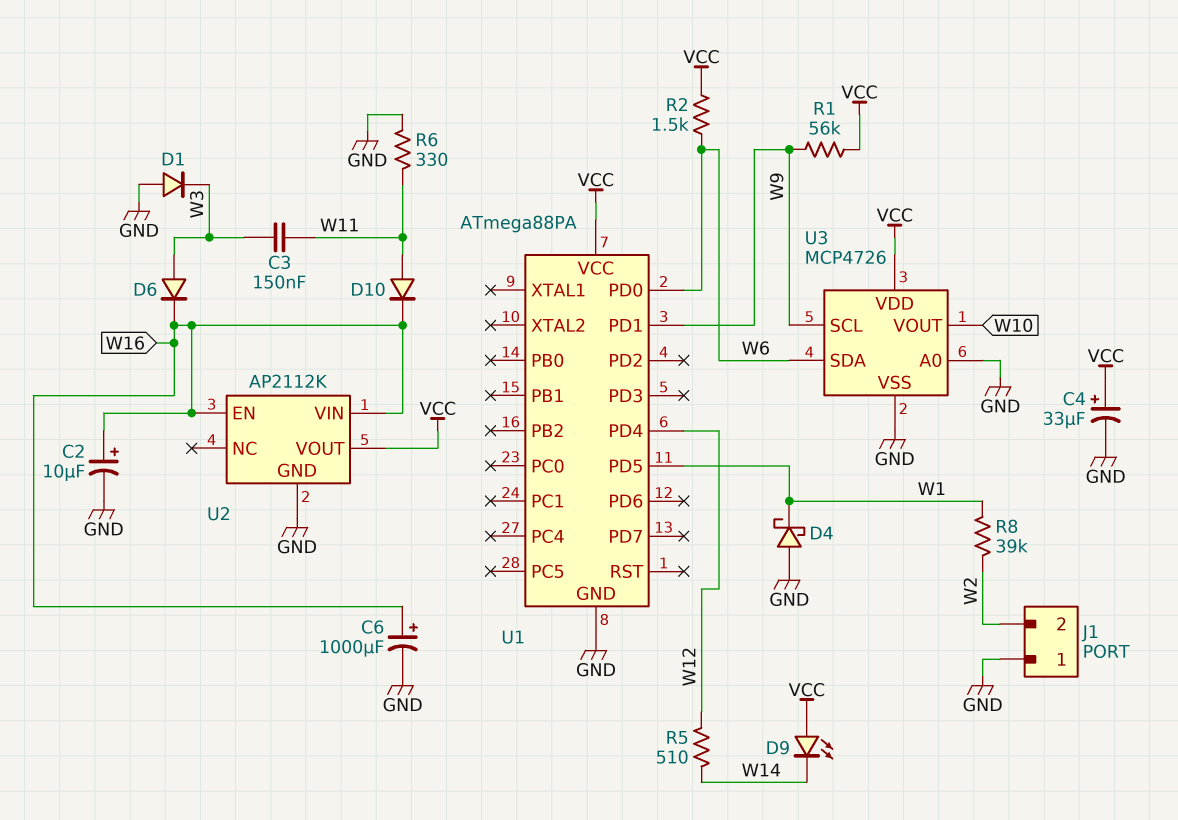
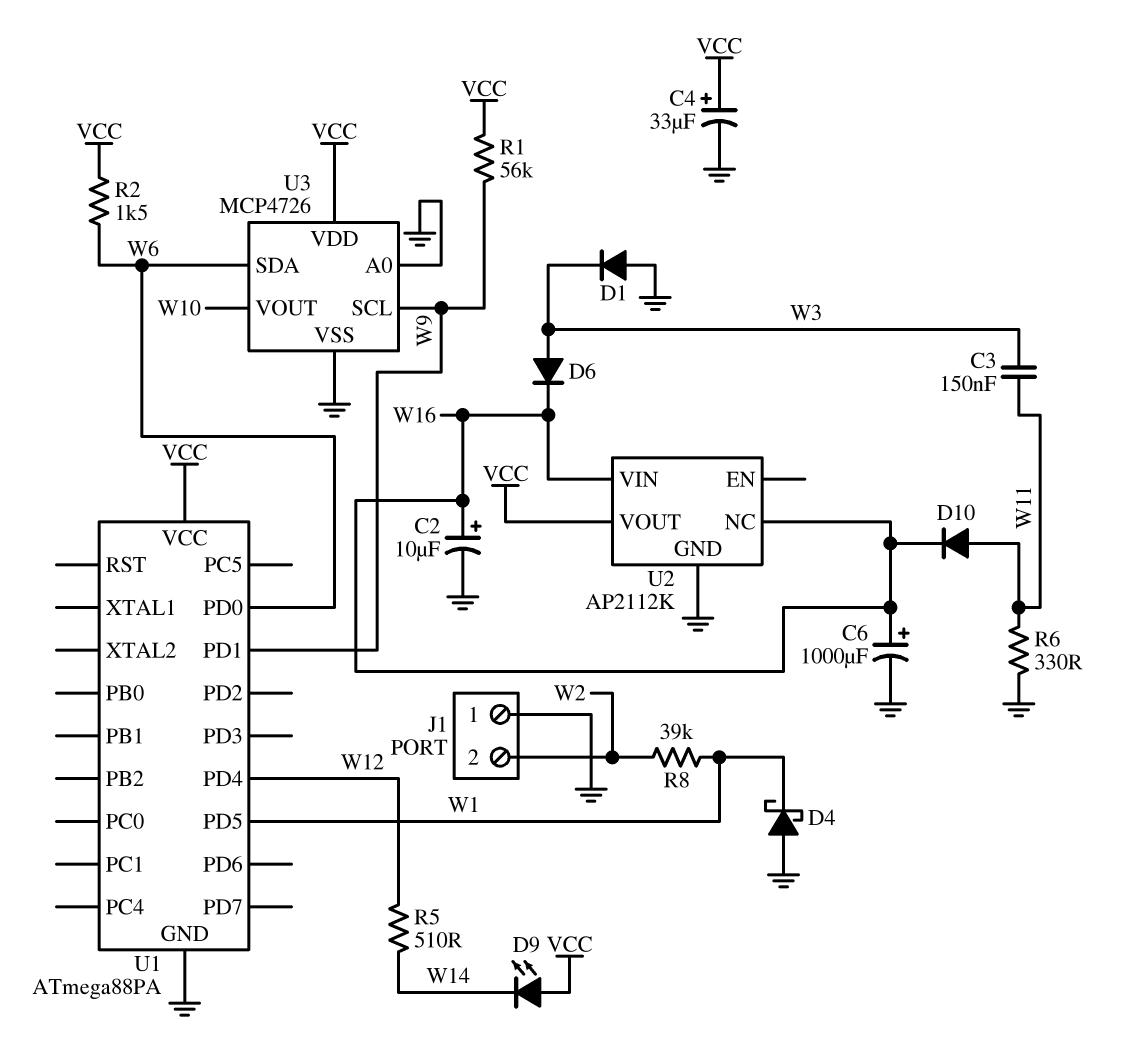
U2 pin EN: W16 -> none
U2 pin NC: none -> W16

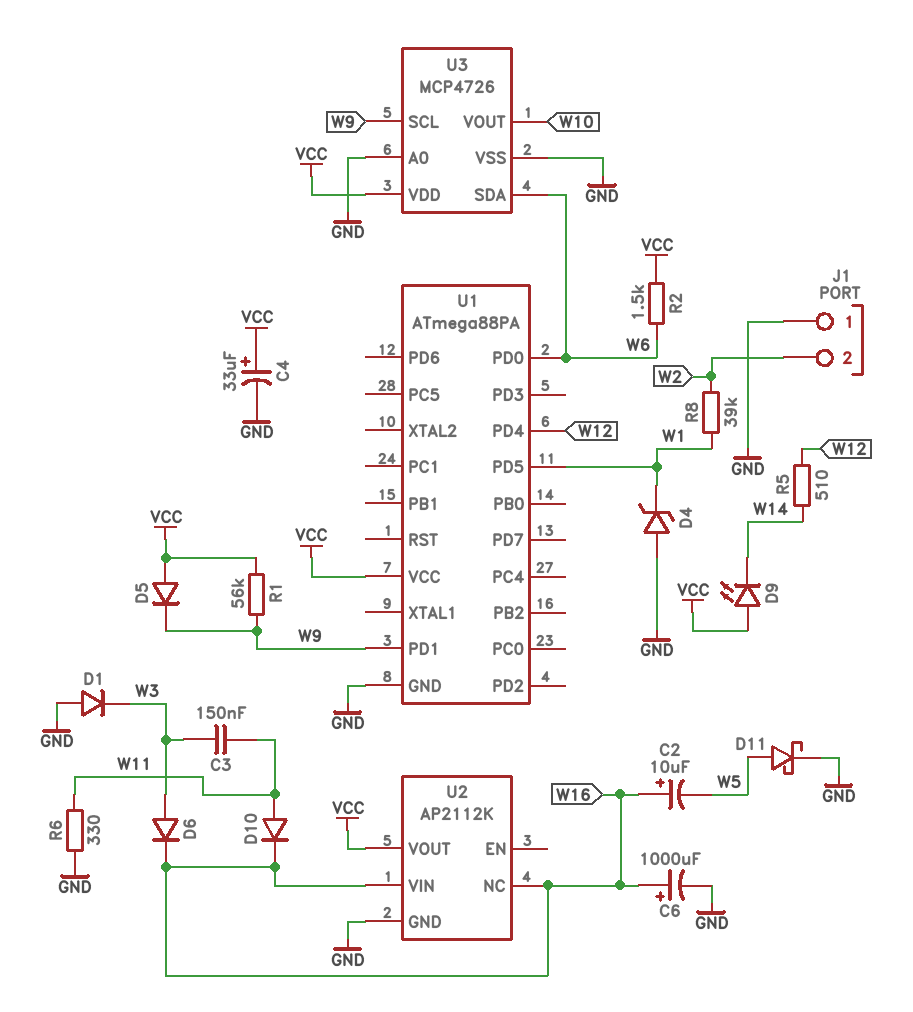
C2: 10uF (plus W16, minus GND) -> 10uF (plus W16, minus W5)
D4: schottky (A GND, K W1) -> zener (A GND, K W1)
D5: none -> diode (A VCC, K W9)
D11: none -> schottky (A W5, K GND)

